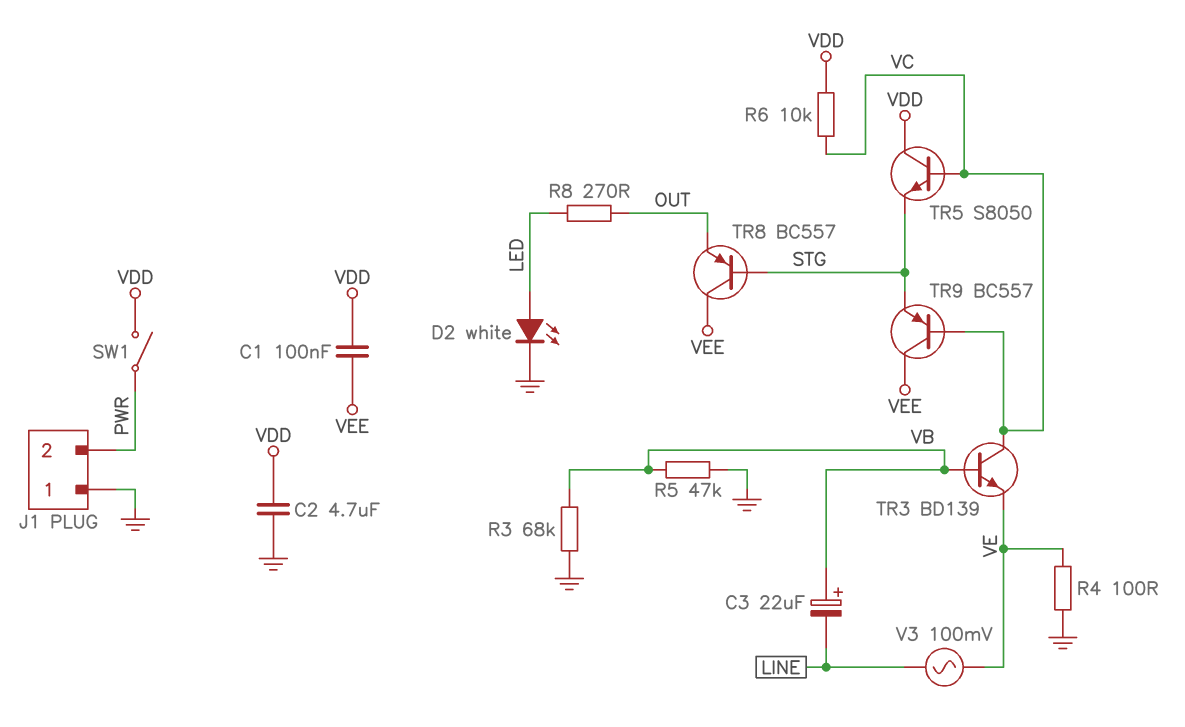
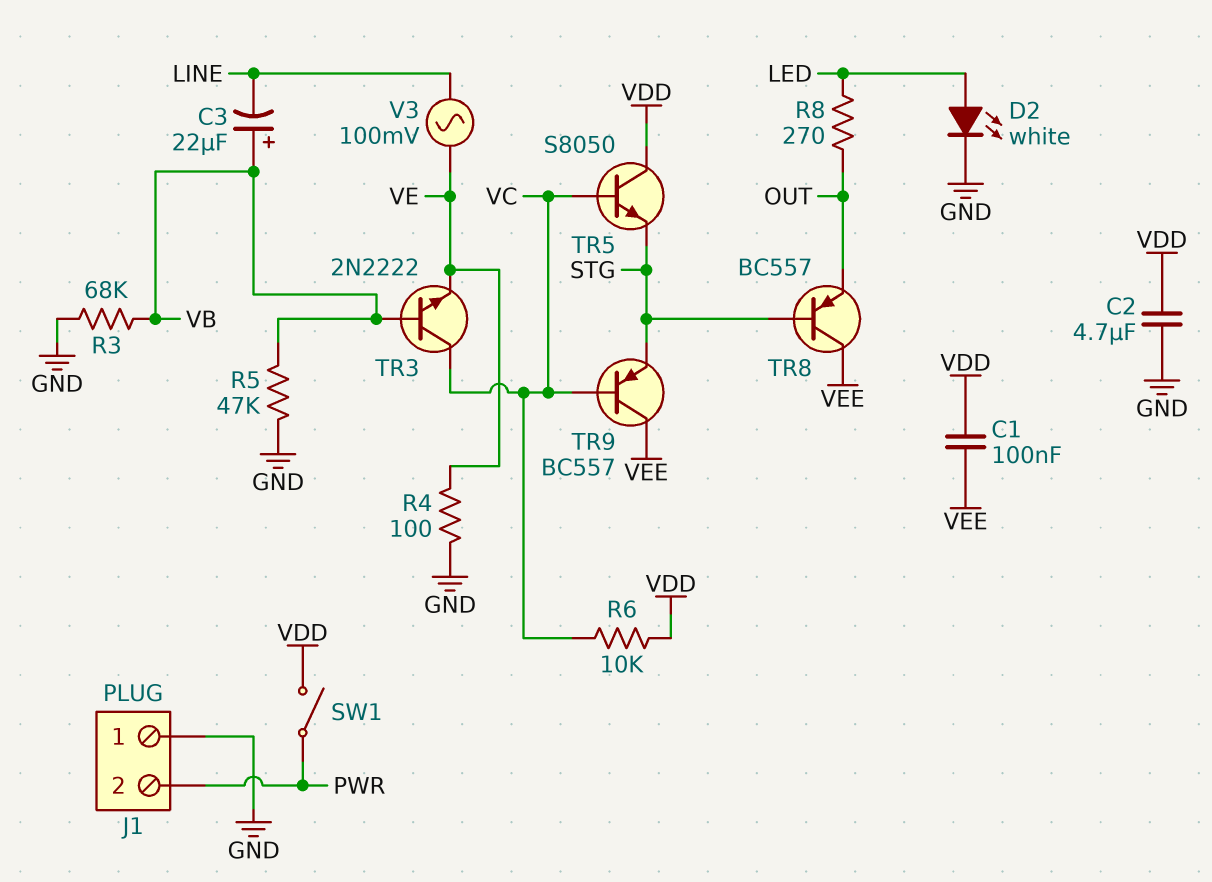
TR3: NPN BD139 (B VB, C VC, E VE) -> NPN 2N2222 (B VB, C VC, E VE)

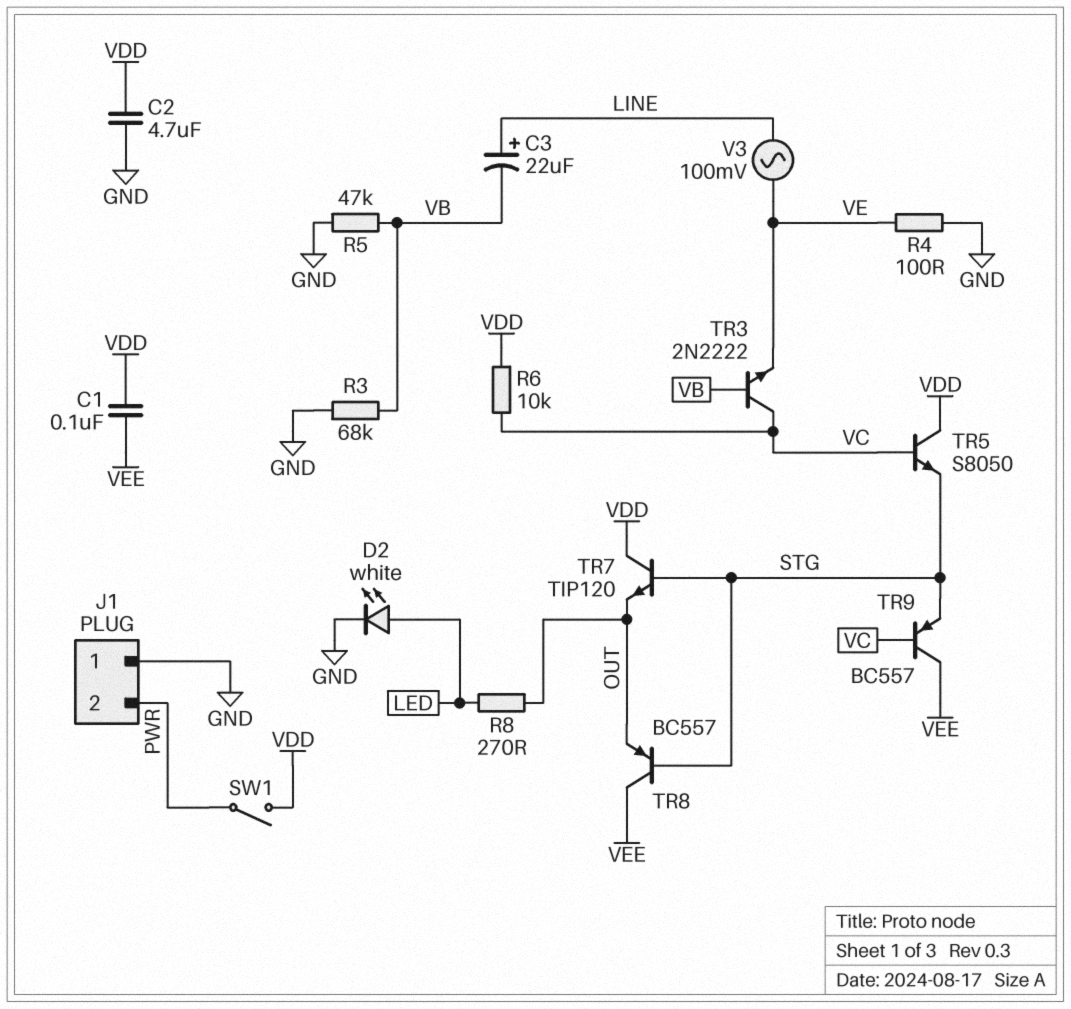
C3: 22uF (plus VB, minus LINE) -> 22uF (plus LINE, minus VB)
TR7: none -> NPN TIP120 (B STG, C VDD, E OUT)

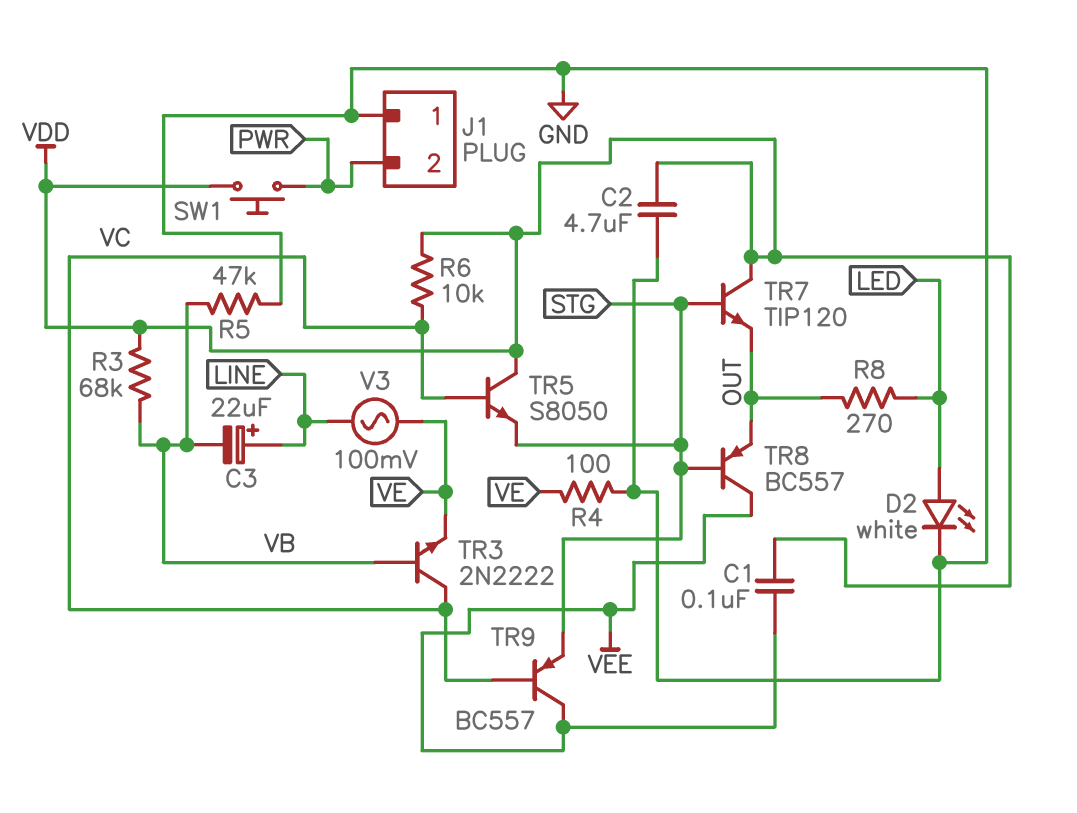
R3: 68k (GND, VB) -> 68k (VB, VDD)
SW1: switch (PWR, VDD) -> button (PWR, VDD)

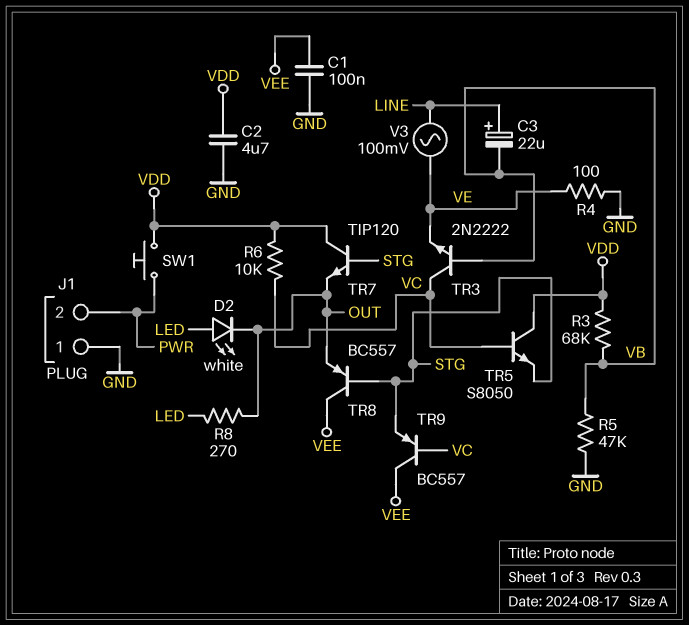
C1: 100nF (VDD, VEE) -> 100nF (GND, VEE)
D2: LED white (A LED, K GND) -> LED white (A LED, K OUT)

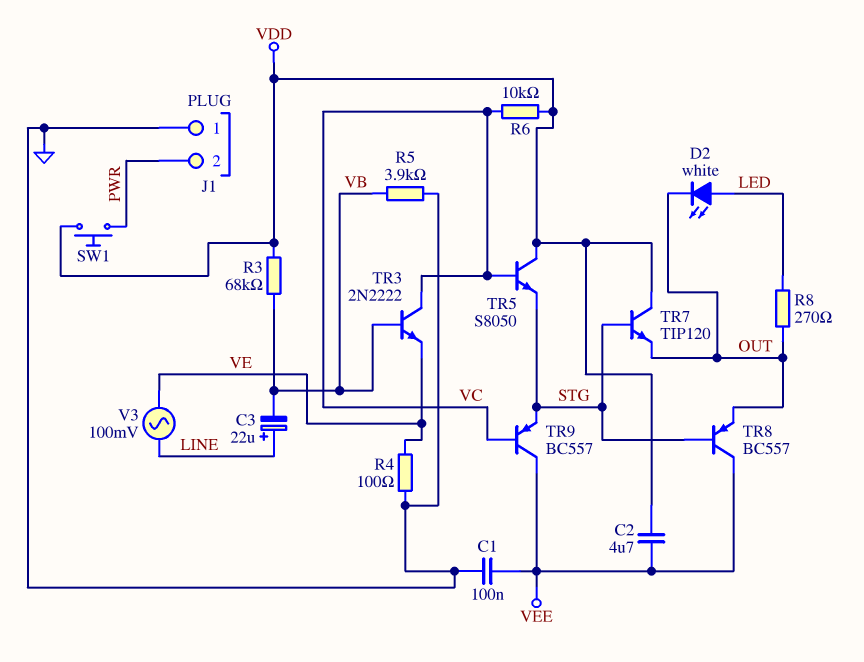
C2: 4.7uF (GND, VDD) -> 4.7uF (VDD, VEE)
R5: 47k (GND, VB) -> 3.9k (GND, VB)

